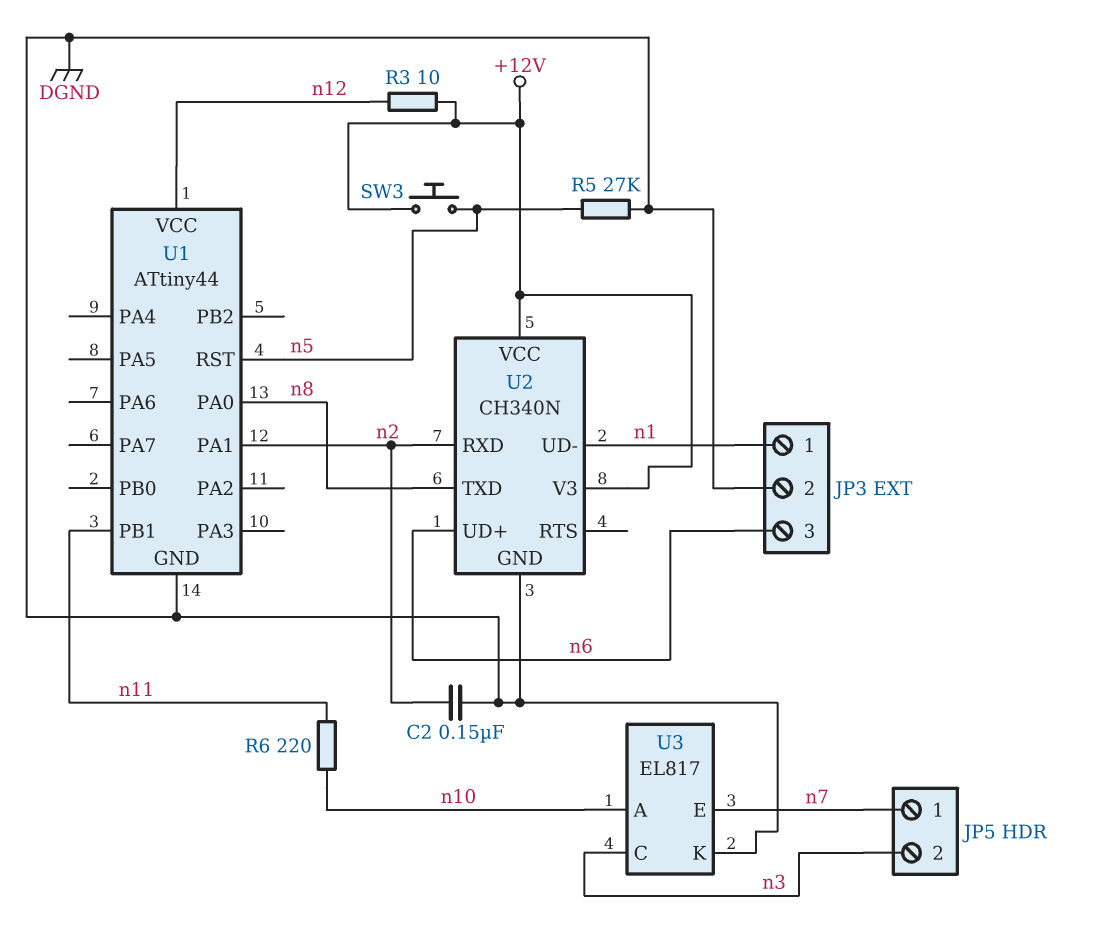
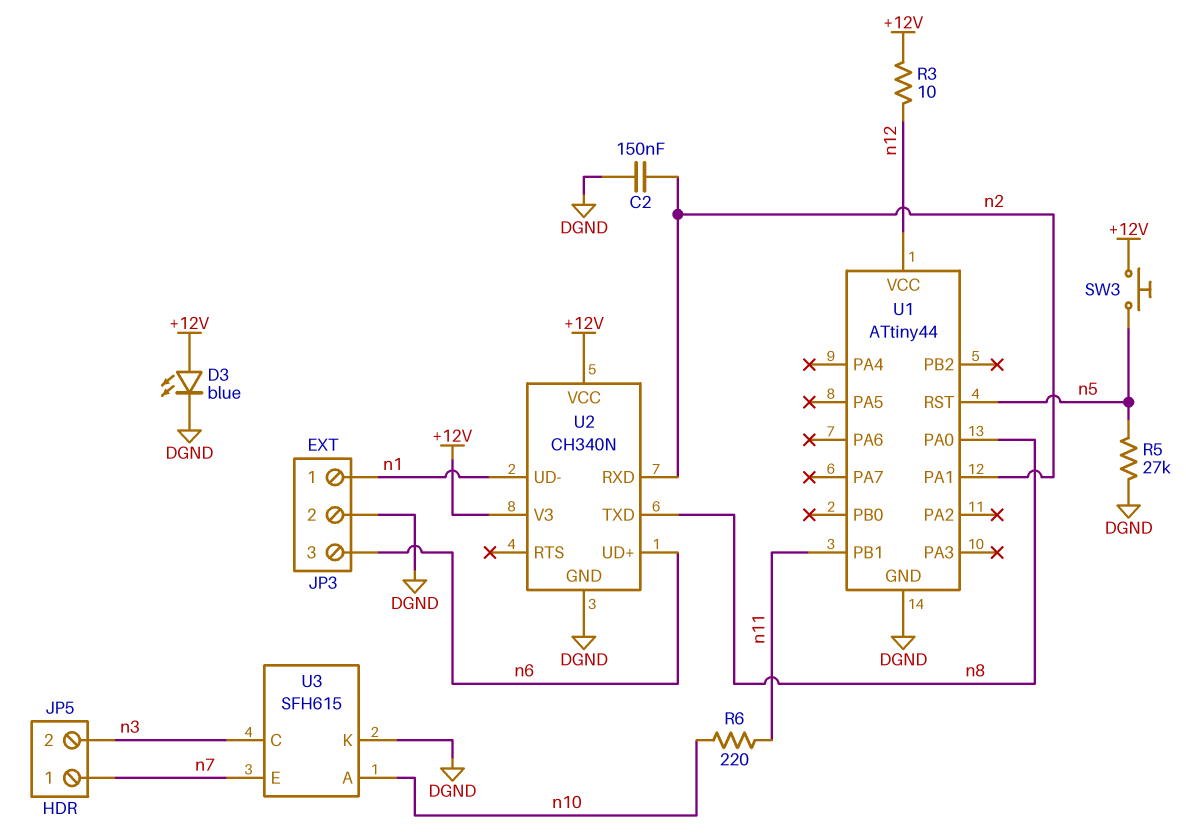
D3: none -> LED blue (A +12V, K DGND)
U3: EL817 -> SFH615

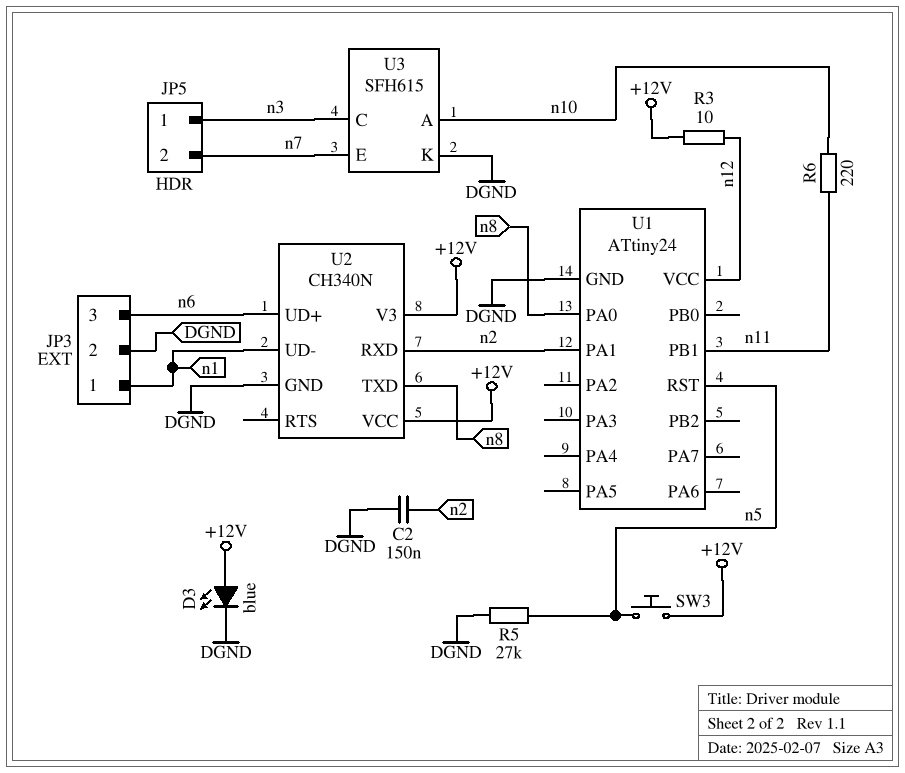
JP5 pin 1: n7 -> n3
JP5 pin 2: n3 -> n7
U1: ATtiny44 -> ATtiny24

